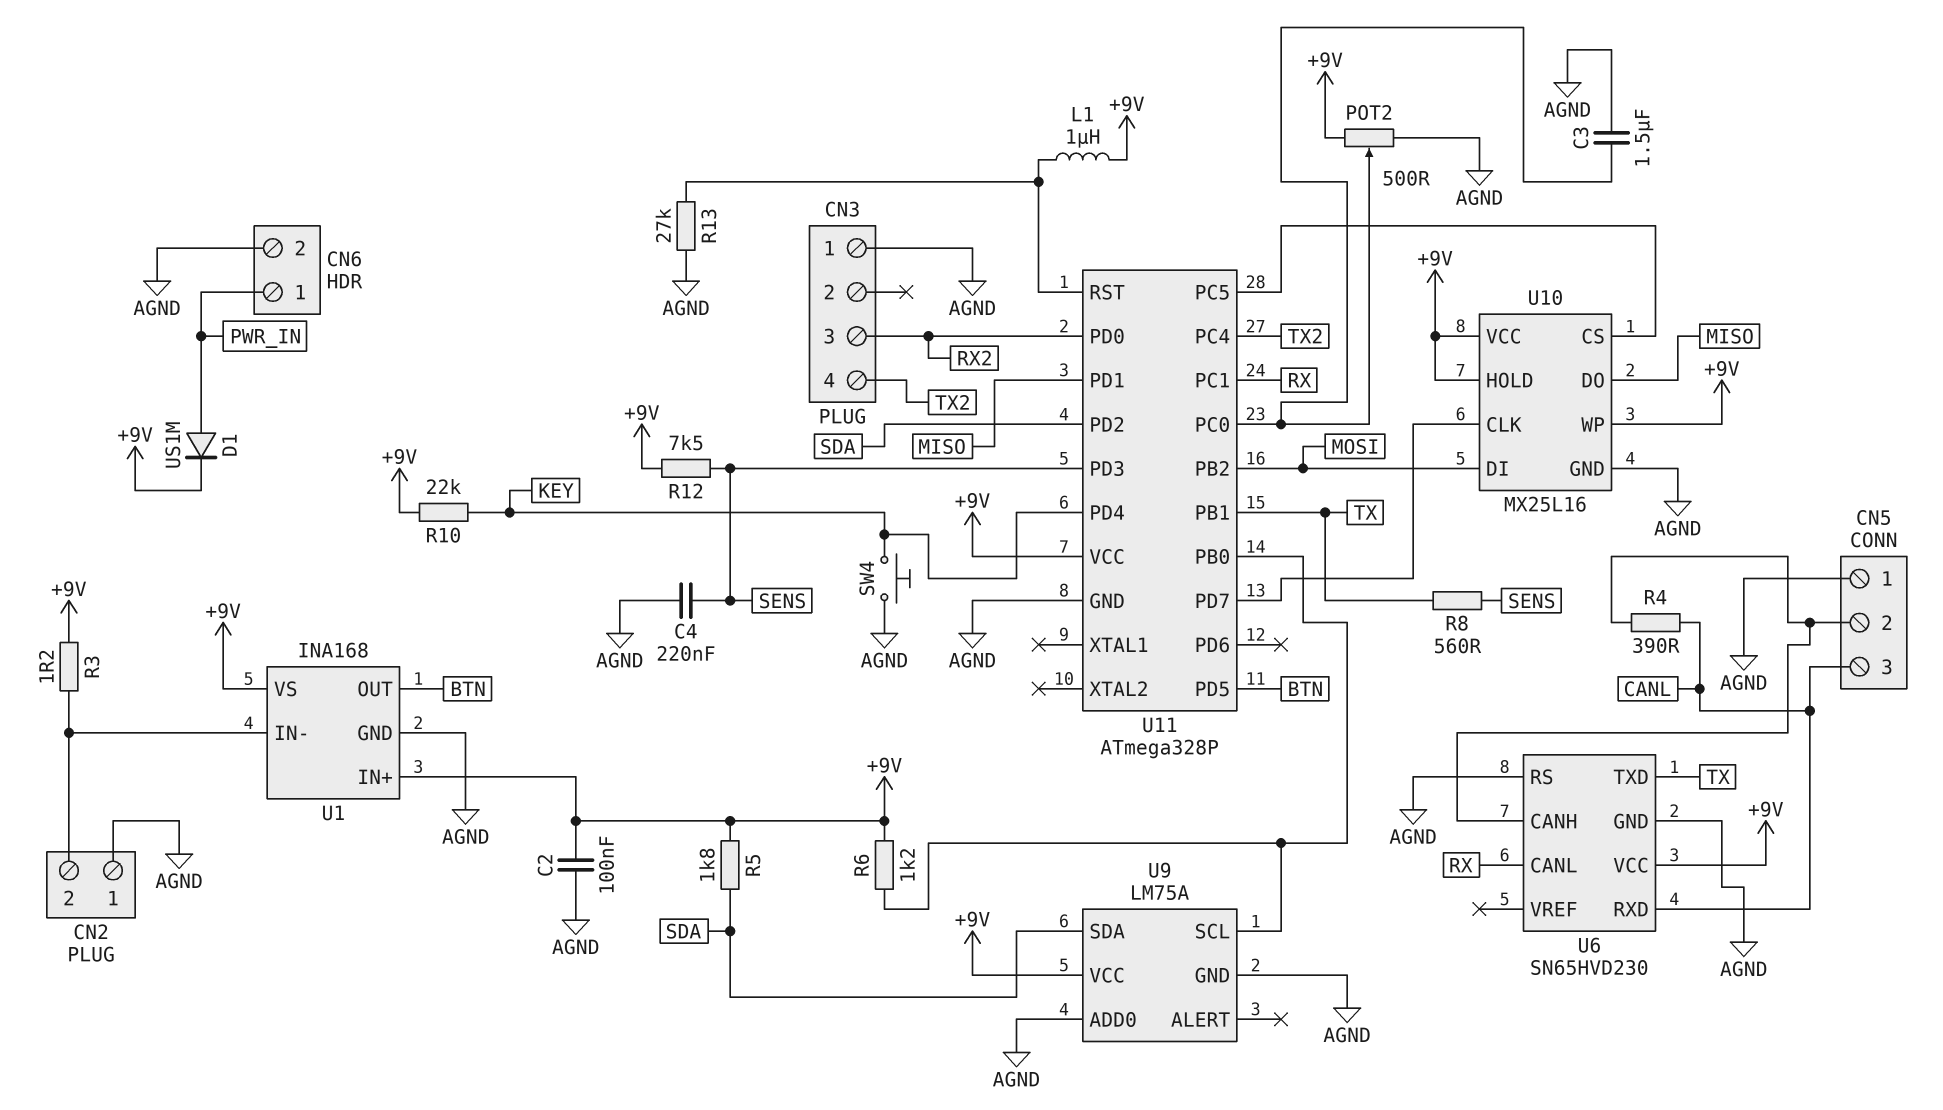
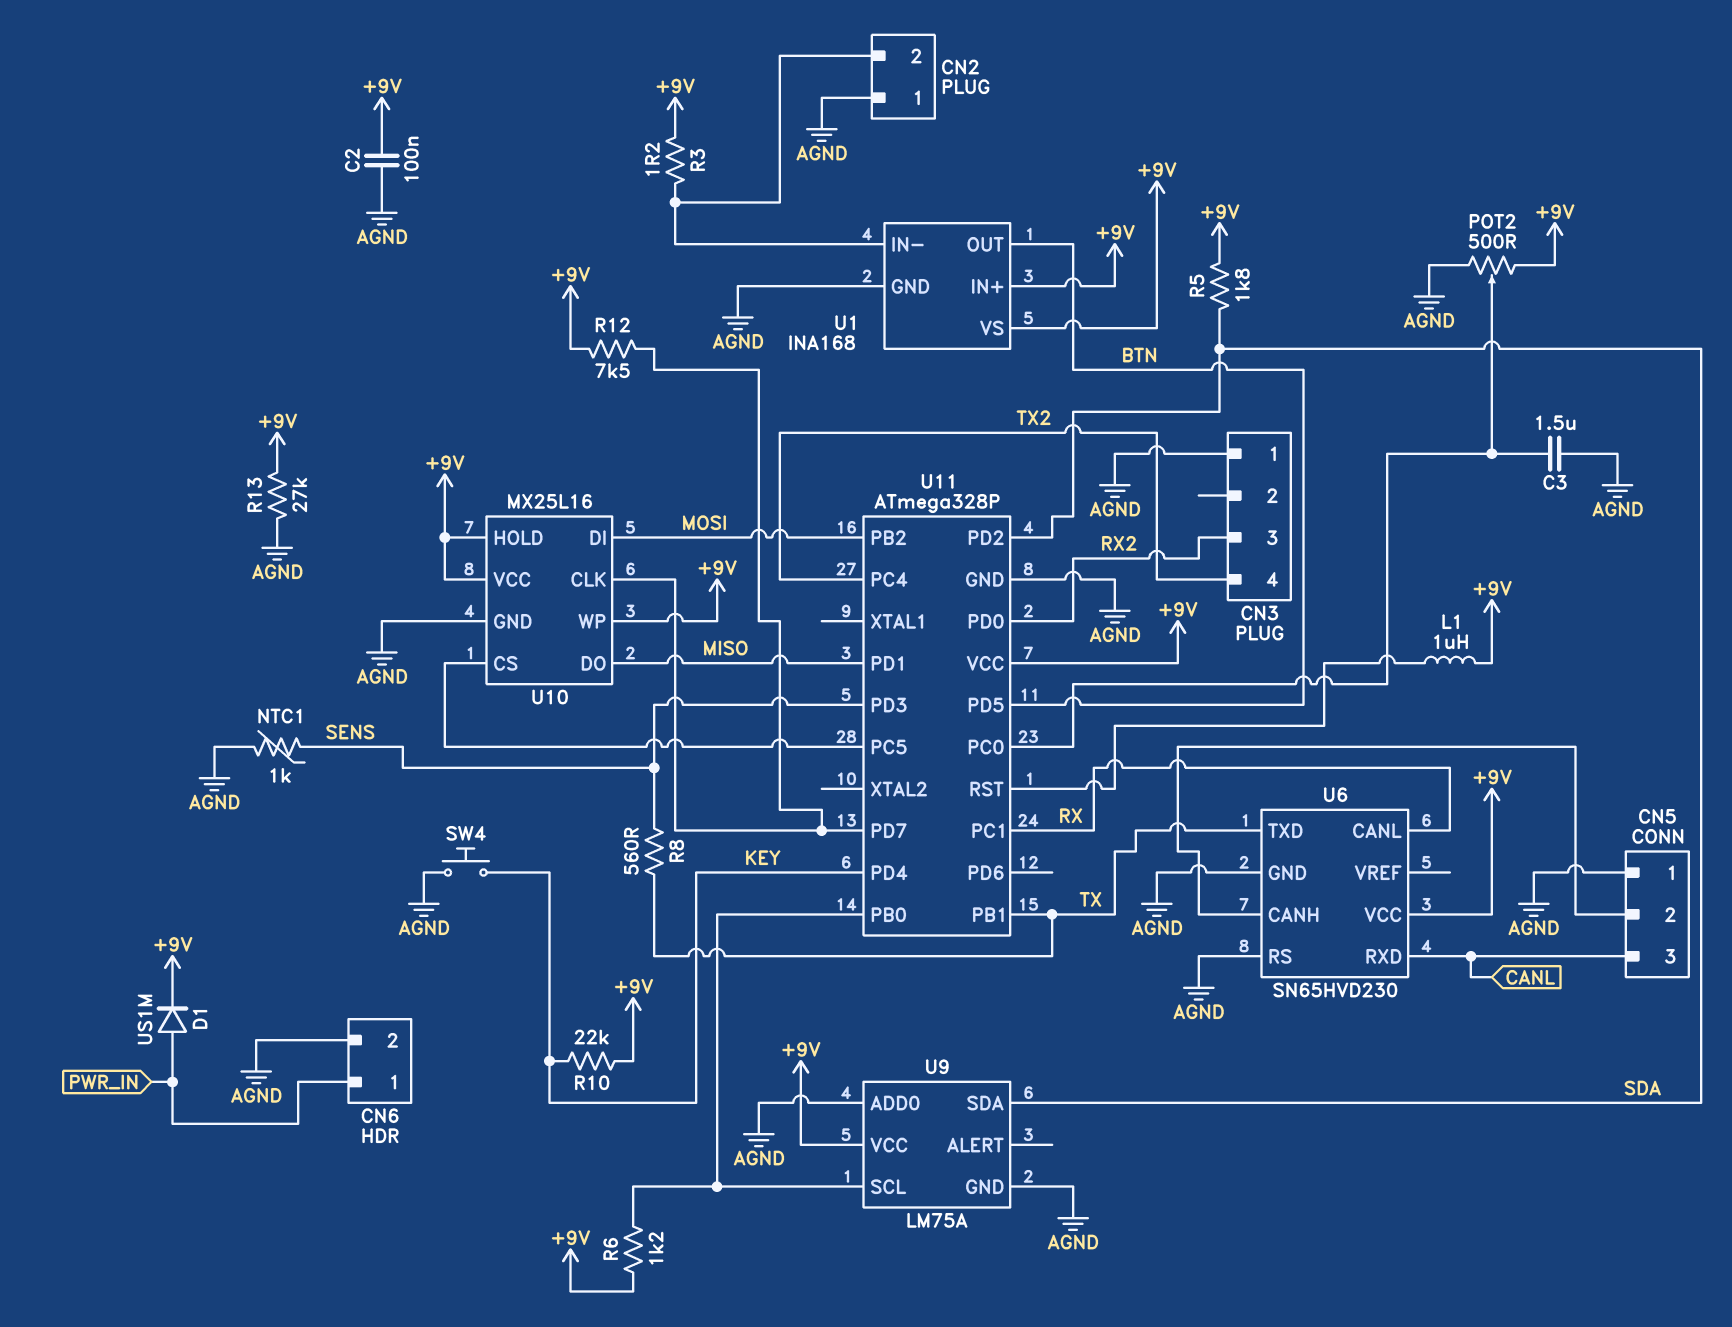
C4: 220nF (AGND, SENS) -> none
NTC1: none -> 1k (AGND, SENS)
R4: 390 (CANL, CN5/2) -> none
R12: 7.5k (+9V, SENS) -> 7.5k (+9V, U10/CLK)
R13: 27k (AGND, U11/RST) -> 27k (+9V, AGND)

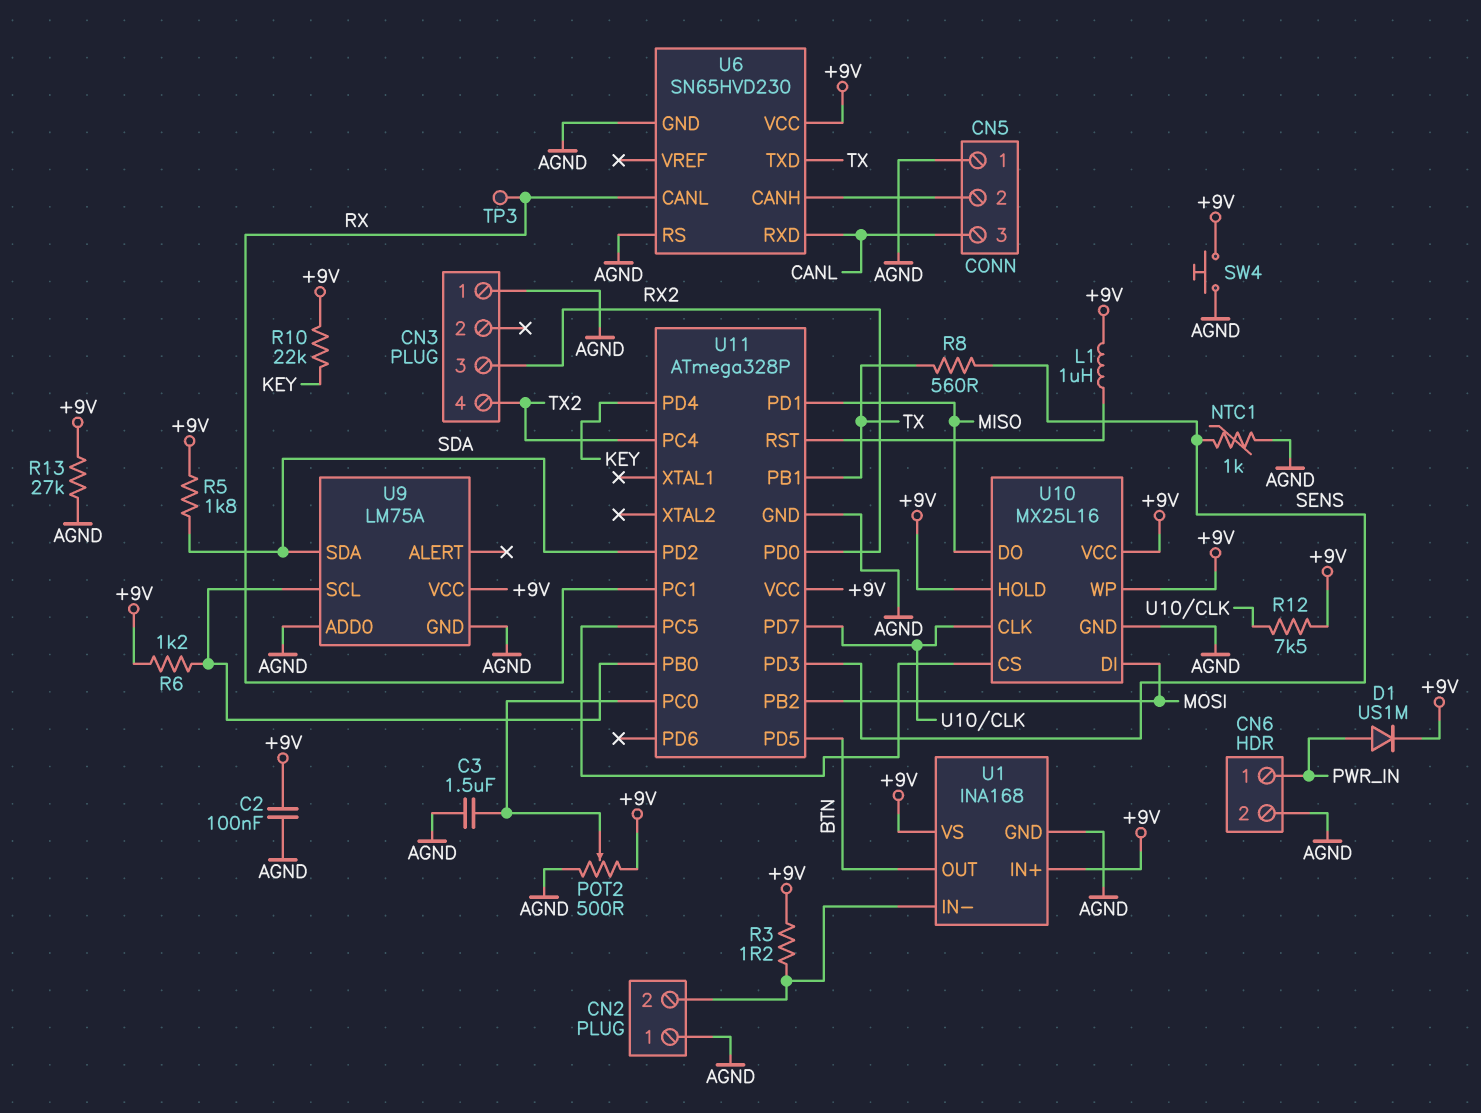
SW4: button (AGND, KEY) -> button (+9V, AGND)
TP3: none -> test point (RX)

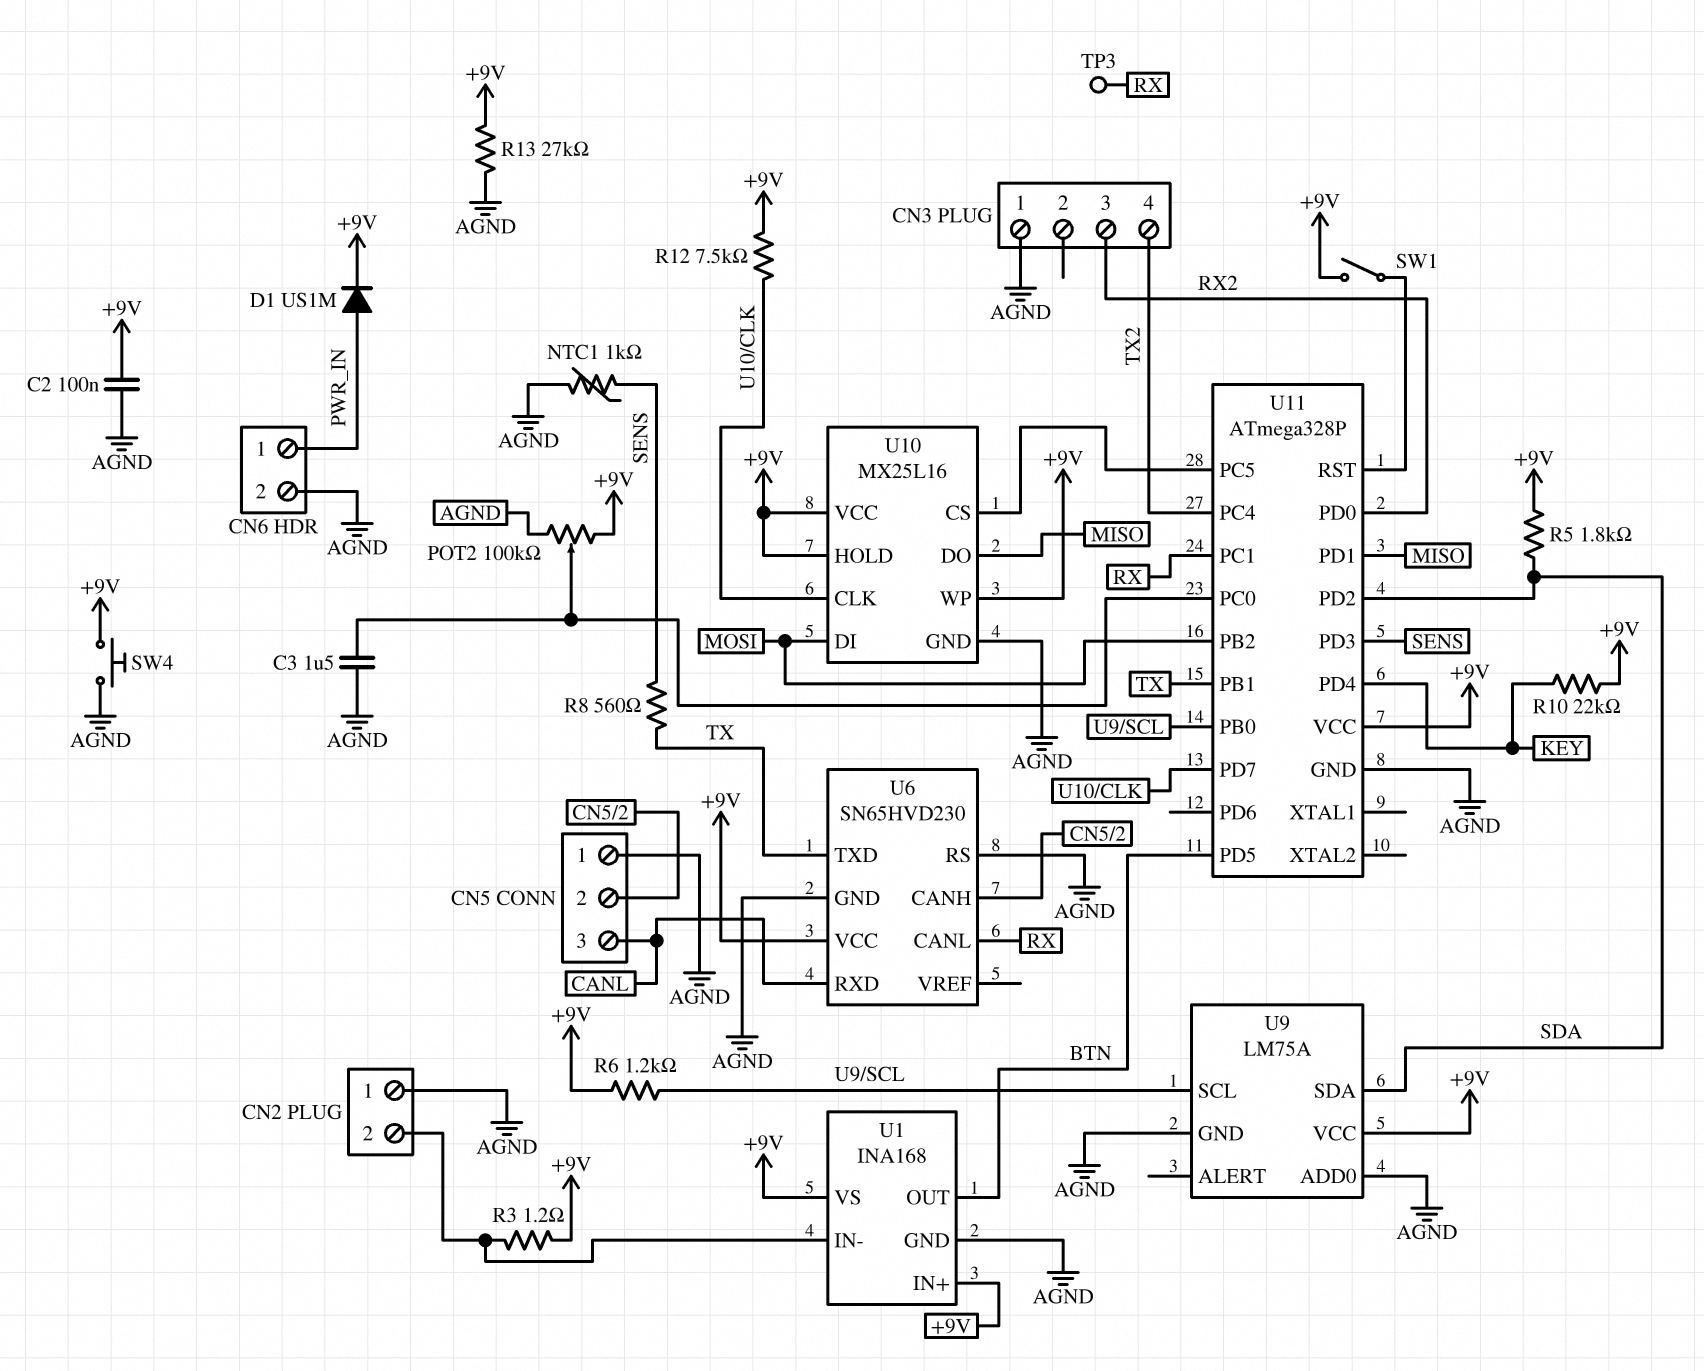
L1: 1uH (+9V, U11/RST) -> none
POT2: 500 (+9V, AGND, wiper U11/PC0) -> 100k (+9V, AGND, wiper U11/PC0)
SW1: none -> switch (+9V, U11/RST)

